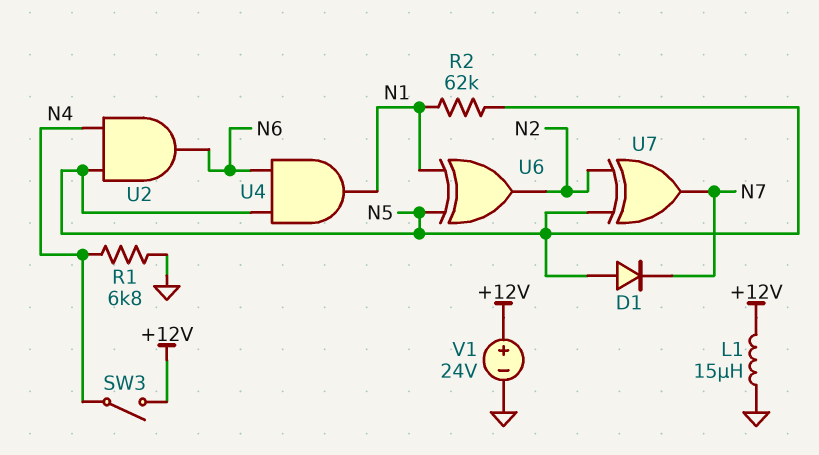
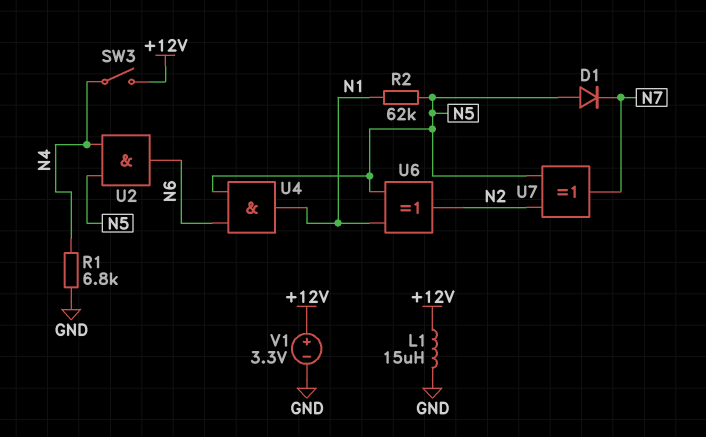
V1: 24V (plus +12V, minus GND) -> 3.3V (plus +12V, minus GND)

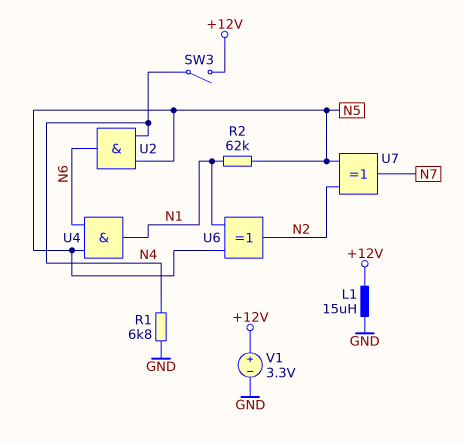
D1: diode (A N5, K N7) -> none

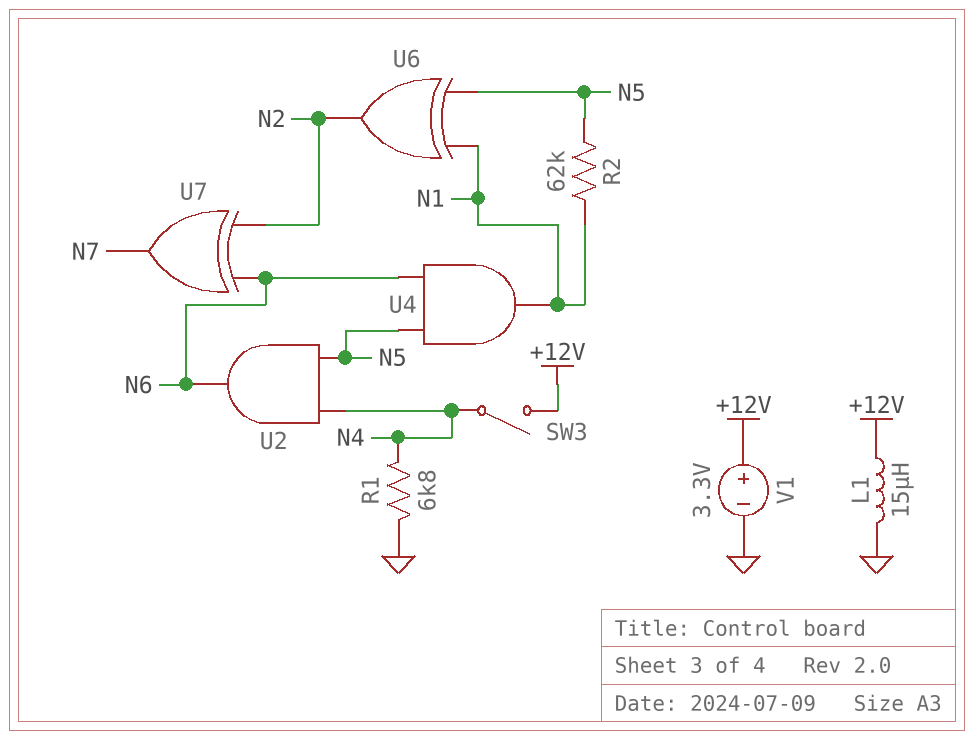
U7: XOR (in N2, in N5, out N7) -> XOR (in N2, in N6, out N7)

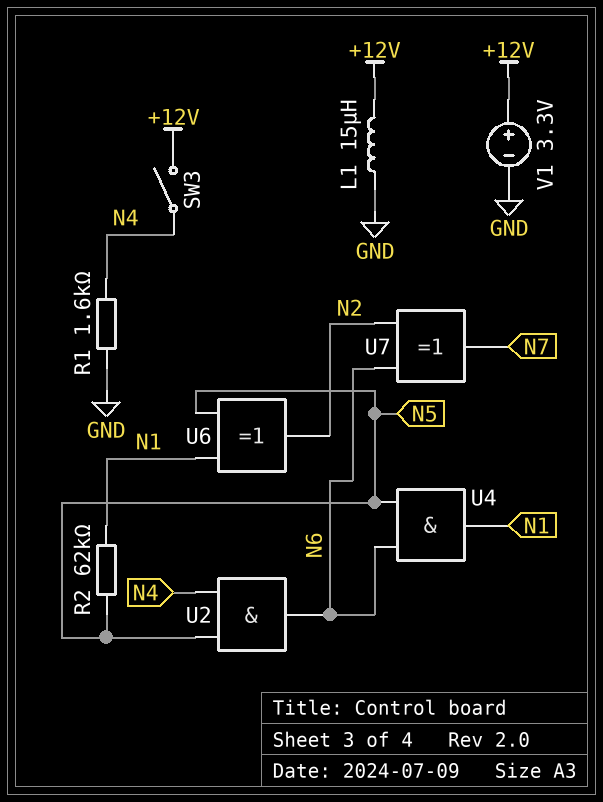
R1: 6.8k (GND, N4) -> 1.6k (GND, N4)

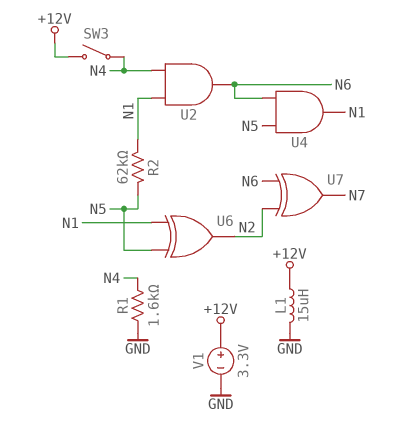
U2: AND (in N4, in N5, out N6) -> AND (in N1, in N4, out N6)

